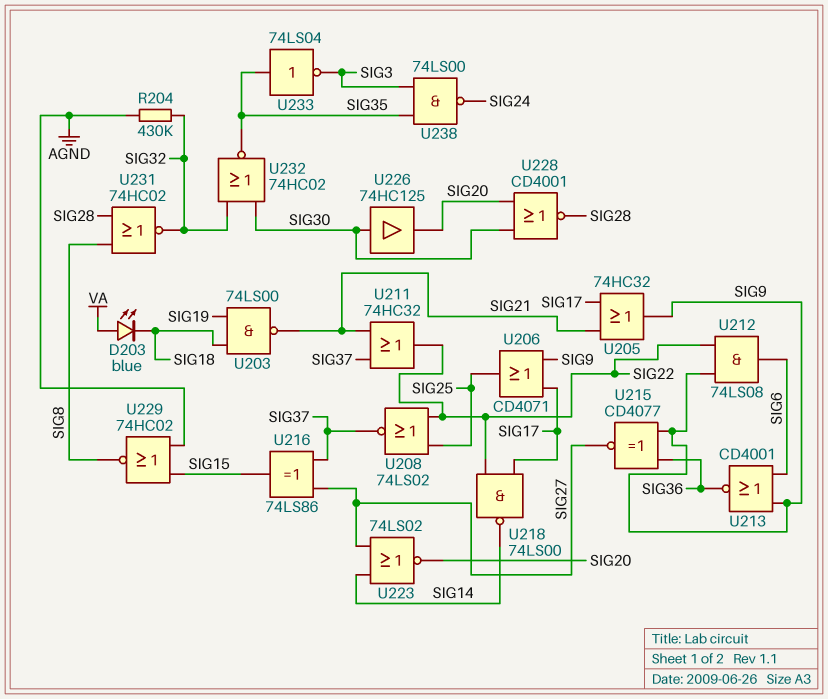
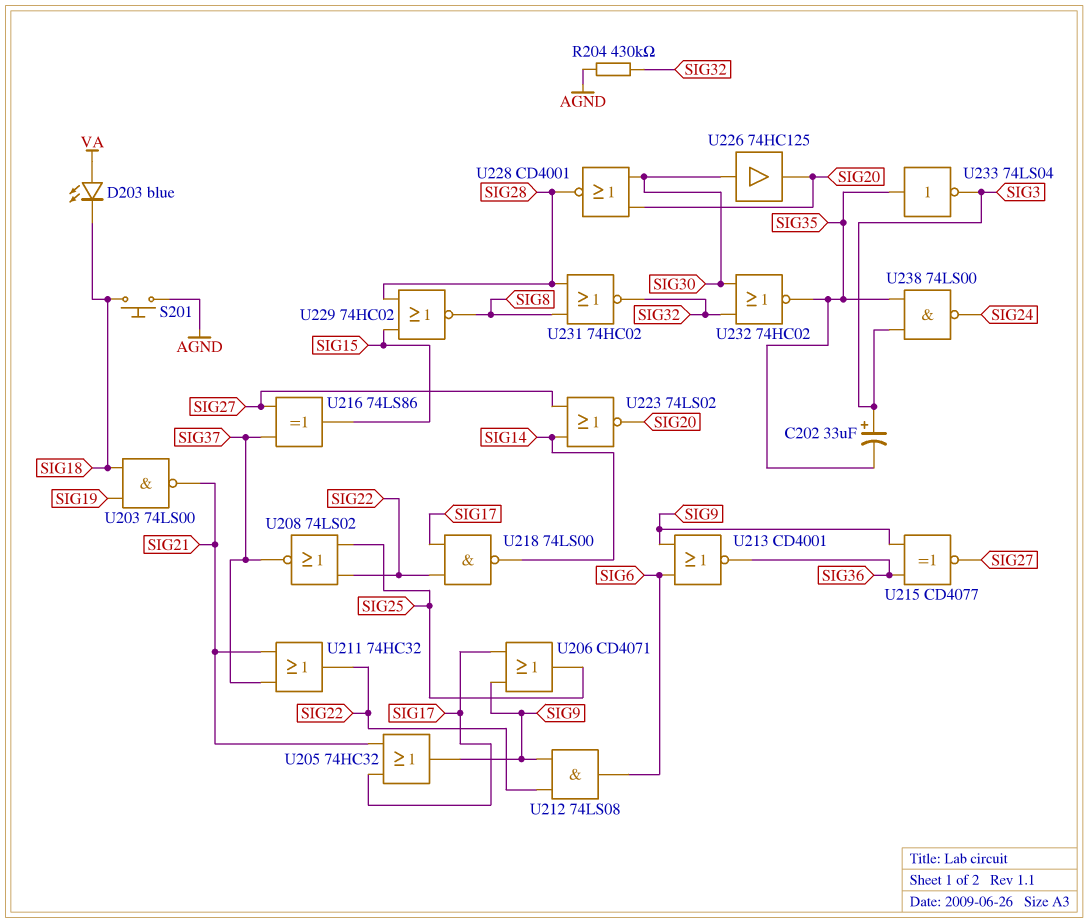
C202: none -> 33uF (plus SIG3, minus SIG35)
S201: none -> button (AGND, SIG18)
U229: NOR 74HC02 (in AGND, in SIG15, out SIG8) -> NOR 74HC02 (in SIG15, in SIG28, out SIG8)

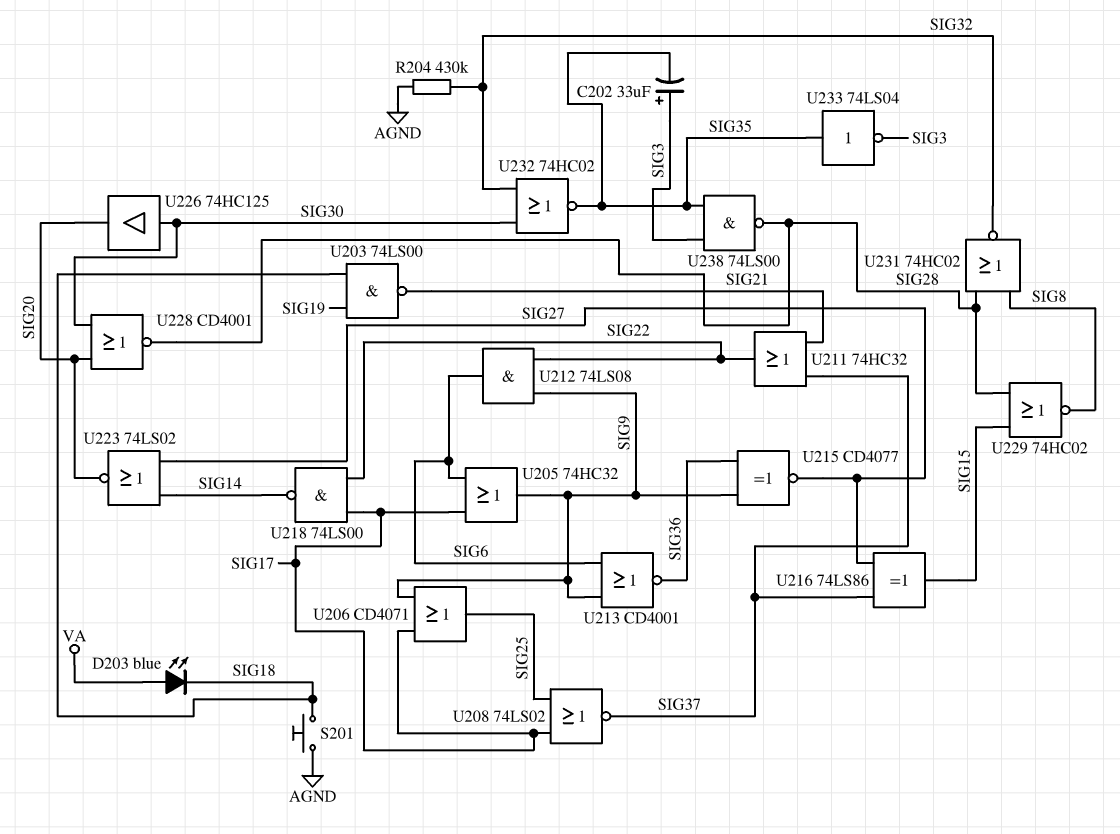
U205: OR 74HC32 (in SIG17, in SIG21, out SIG9) -> OR 74HC32 (in SIG6, in SIG17, out SIG9)
U208: NOR 74LS02 (in SIG22, in SIG25, out SIG37) -> NOR 74LS02 (in SIG17, in SIG25, out SIG37)
U238: NAND 74LS00 (in SIG3, in SIG35, out SIG24) -> NAND 74LS00 (in SIG3, in SIG35, out SIG28)

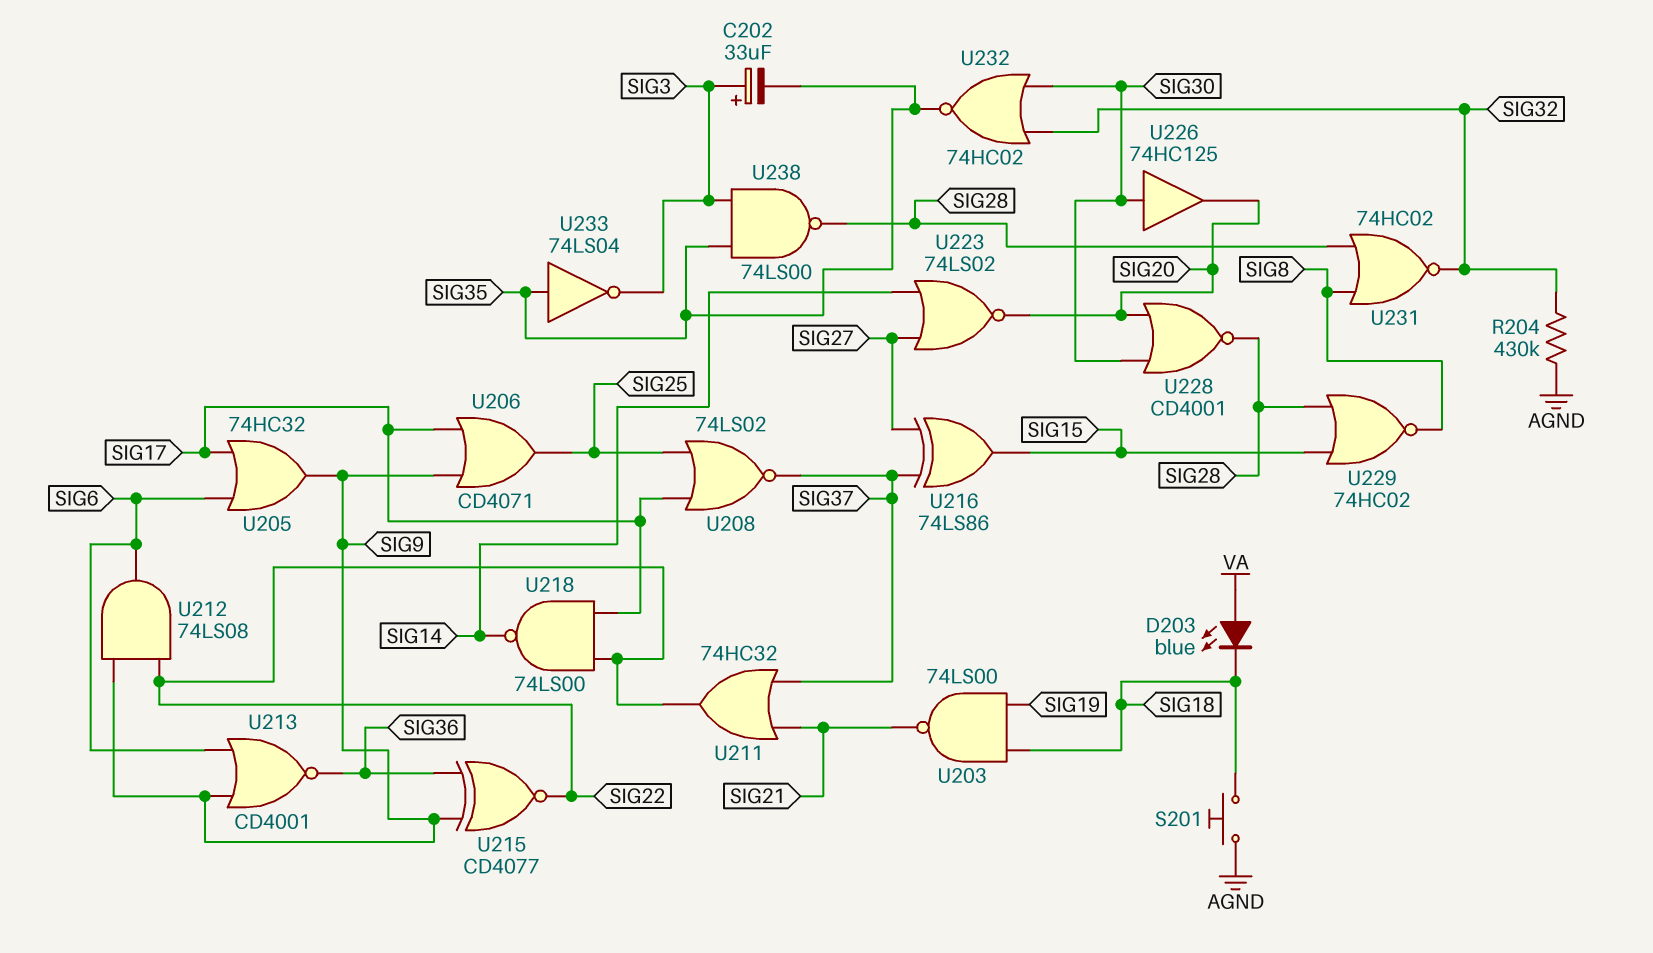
U215: XNOR CD4077 (in SIG9, in SIG36, out SIG27) -> XNOR CD4077 (in SIG9, in SIG36, out SIG22)

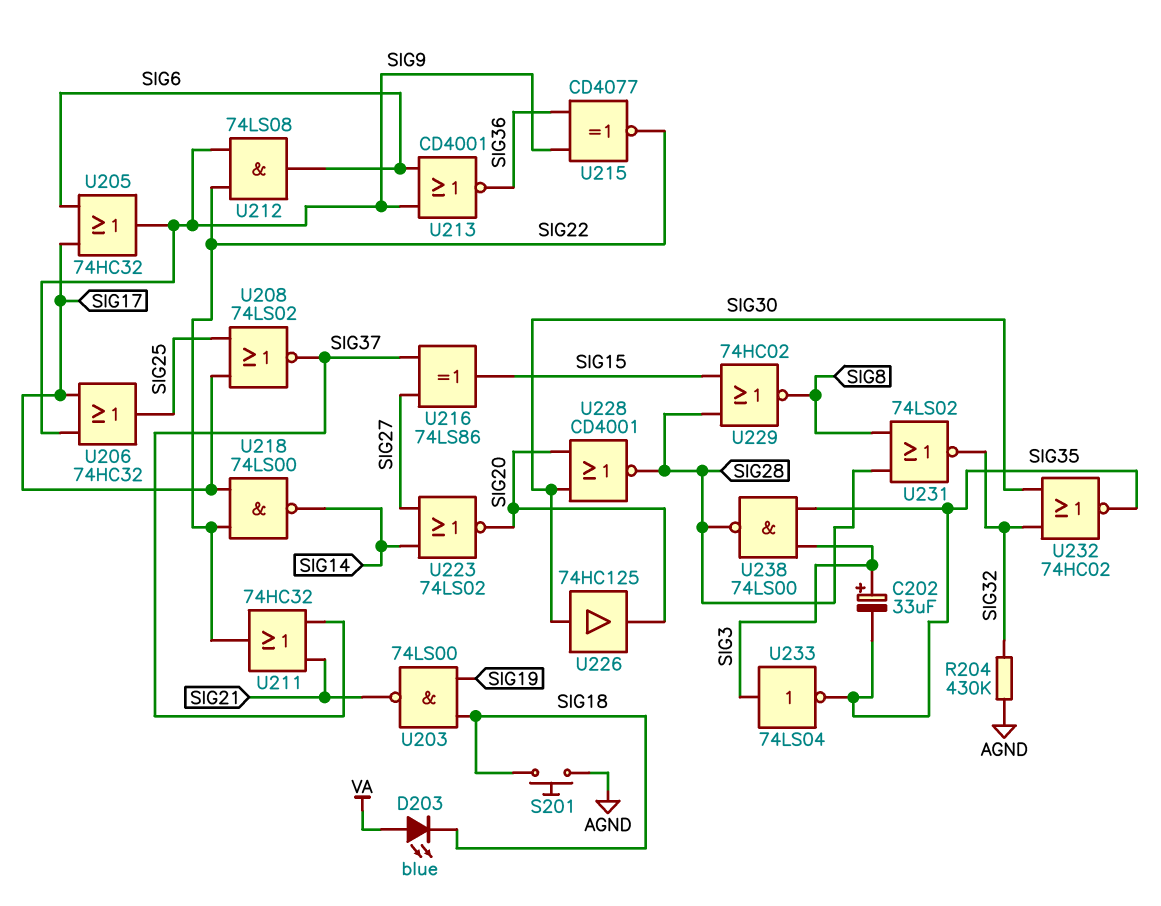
U206: OR CD4071 (in SIG9, in SIG17, out SIG25) -> OR 74HC32 (in SIG9, in SIG17, out SIG25)
U231: NOR 74HC02 (in SIG8, in SIG28, out SIG32) -> NOR 74LS02 (in SIG8, in SIG28, out SIG32)
U233: NOT 74LS04 (in SIG35, out SIG3) -> NOT 74LS04 (in SIG3, out SIG35)

